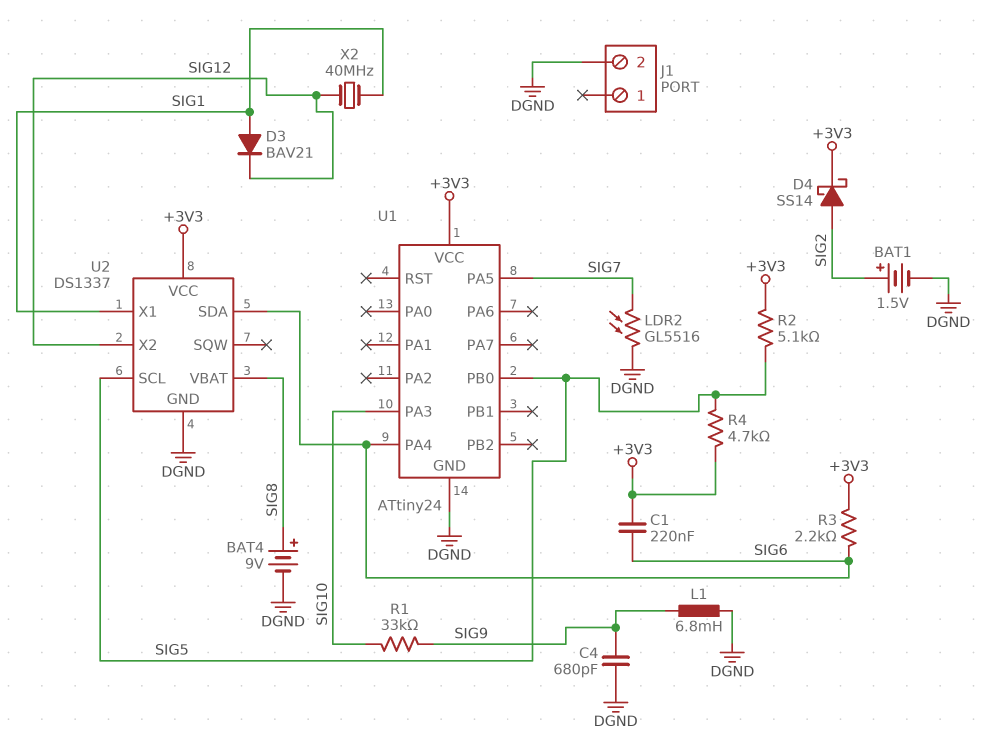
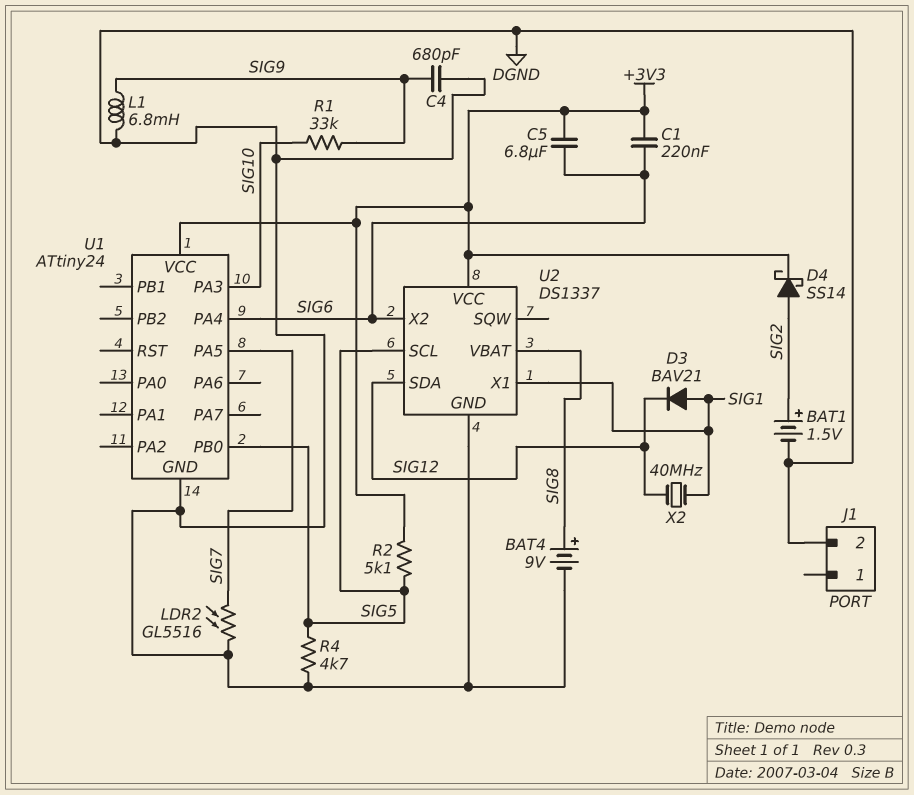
C5: none -> 6.8uF (+3V3, SIG6)
R3: 2.2k (+3V3, SIG6) -> none
R4: 4.7k (+3V3, SIG5) -> 4.7k (DGND, SIG5)
U2 pin SDA: SIG6 -> SIG12
U2 pin X2: SIG12 -> SIG6

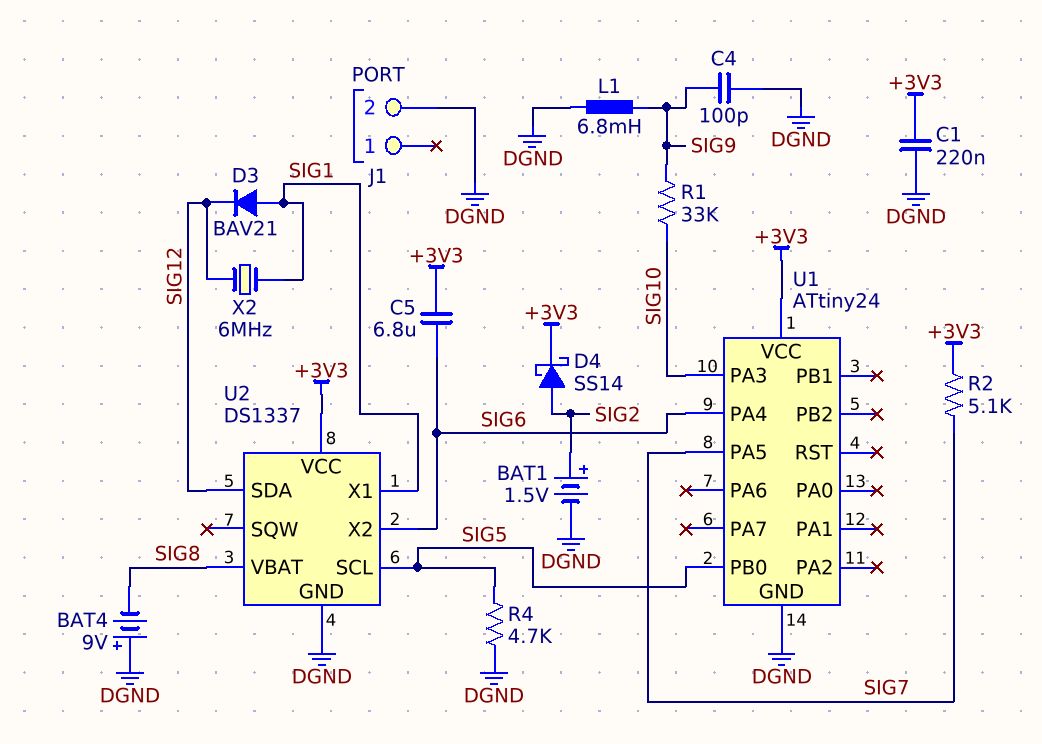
BAT4: 9V (plus SIG8, minus DGND) -> 9V (plus DGND, minus SIG8)
C1: 220nF (+3V3, SIG6) -> 220nF (+3V3, DGND)
C4: 680pF (DGND, SIG9) -> 100pF (DGND, SIG9)
LDR2: GL5516 (DGND, SIG7) -> none
R2: 5.1k (+3V3, SIG5) -> 5.1k (+3V3, SIG7)
X2: 40MHz (SIG1, SIG12) -> 6MHz (SIG1, SIG12)

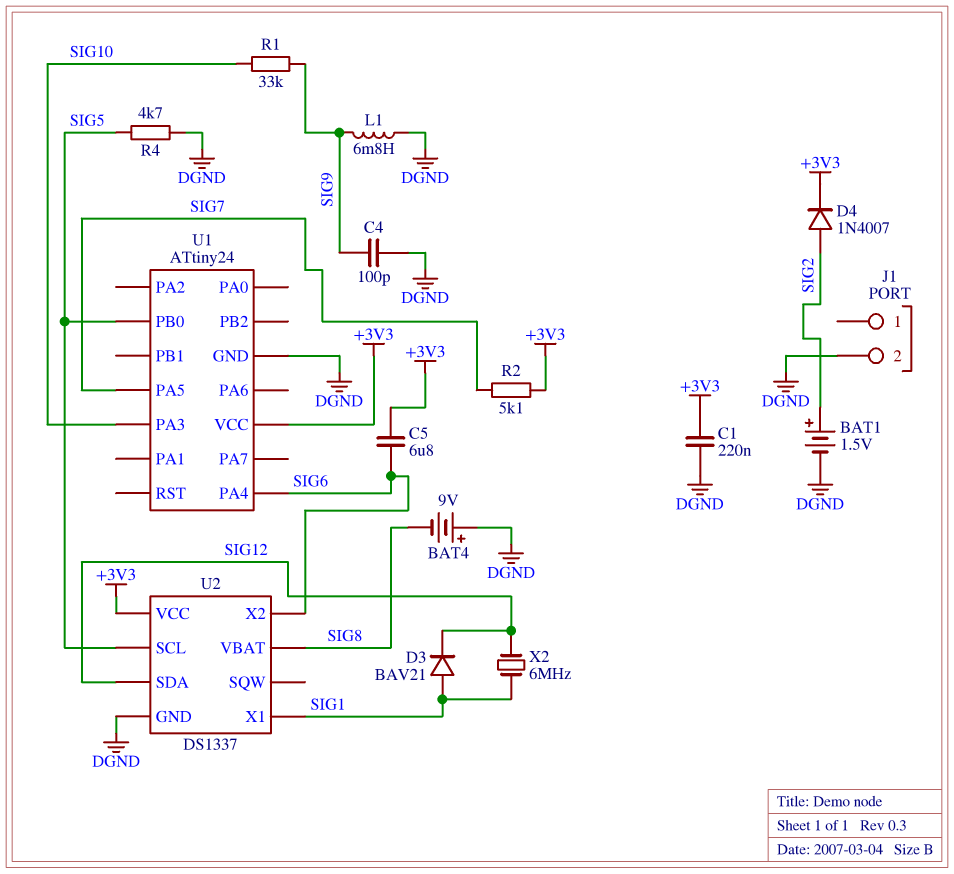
D4: schottky SS14 (A SIG2, K +3V3) -> diode 1N4007 (A SIG2, K +3V3)

